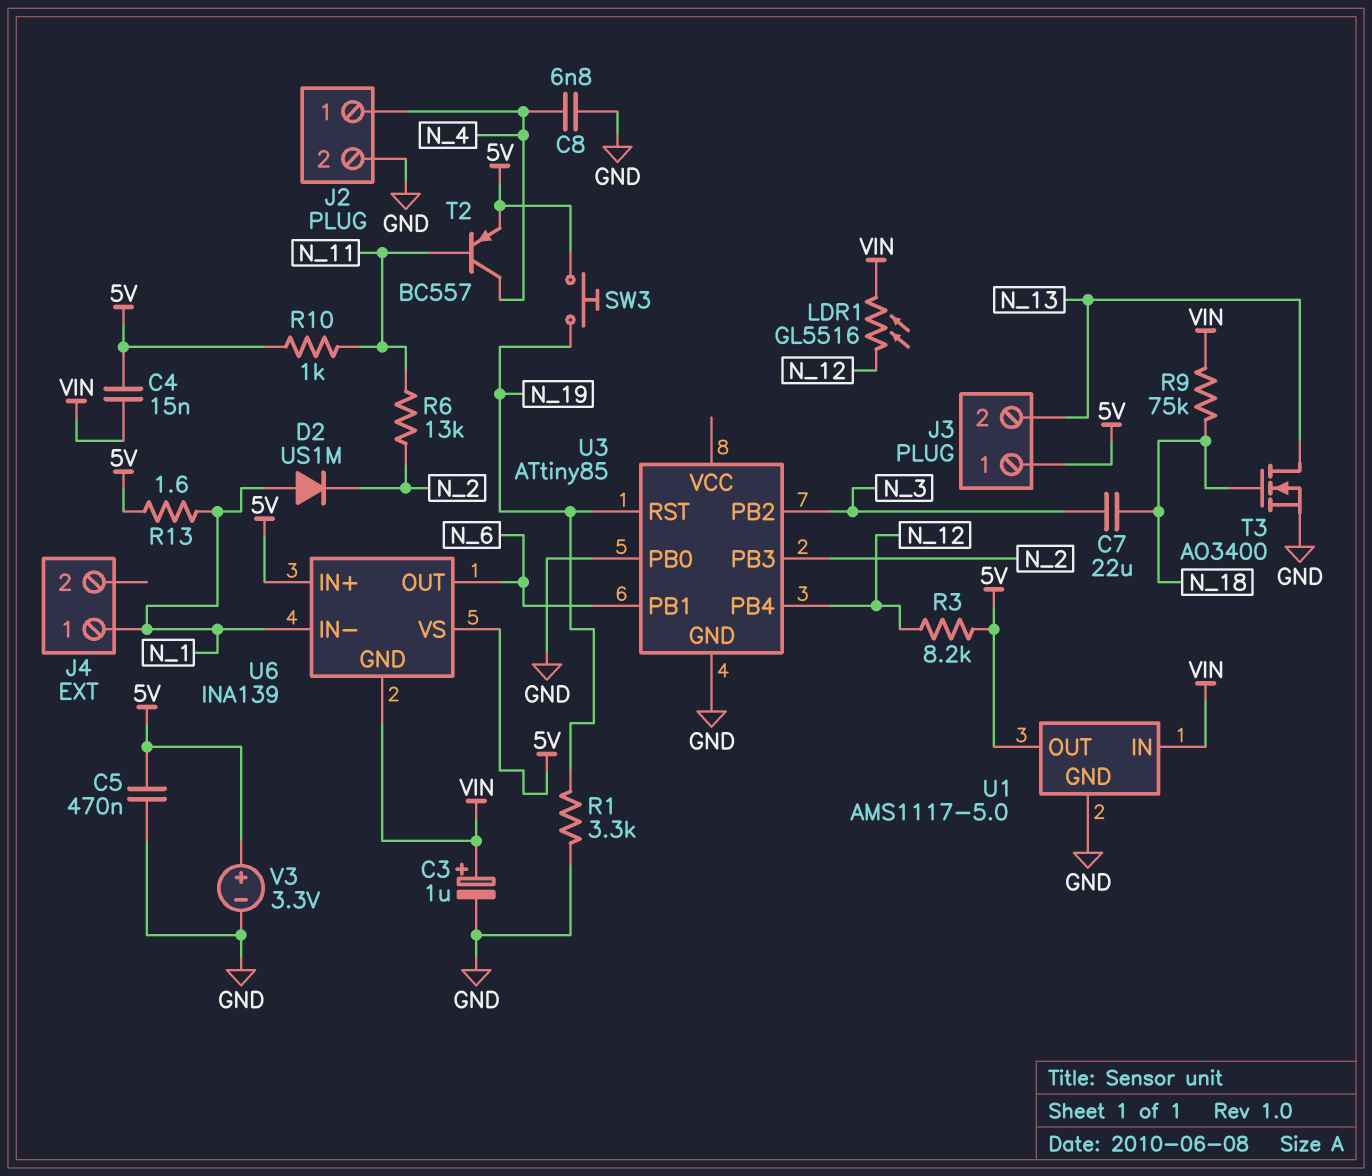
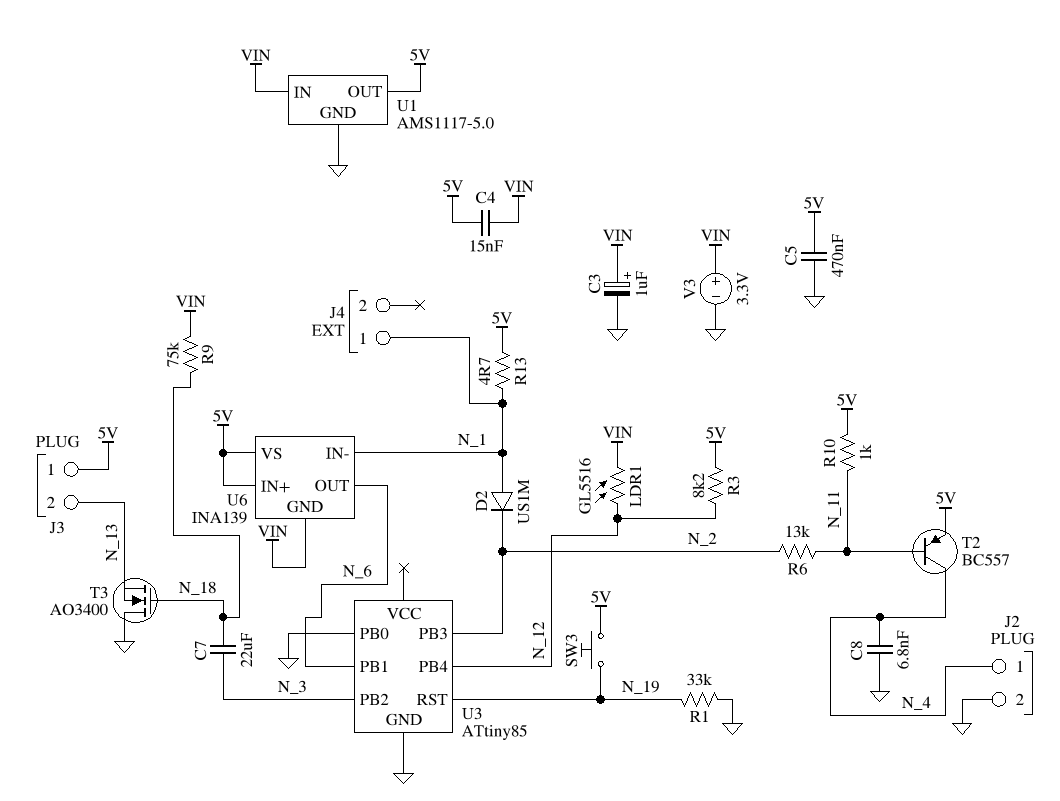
R1: 3.3k (GND, N_19) -> 33k (GND, N_19)
R13: 1.6 (5V, N_1) -> 4.7 (5V, N_1)
T3: NMOS AO3400 (G N_18, D N_13, S GND) -> NMOS AO3400 (G N_18, D GND, S N_13)
V3: 3.3V (plus 5V, minus GND) -> 3.3V (plus VIN, minus GND)

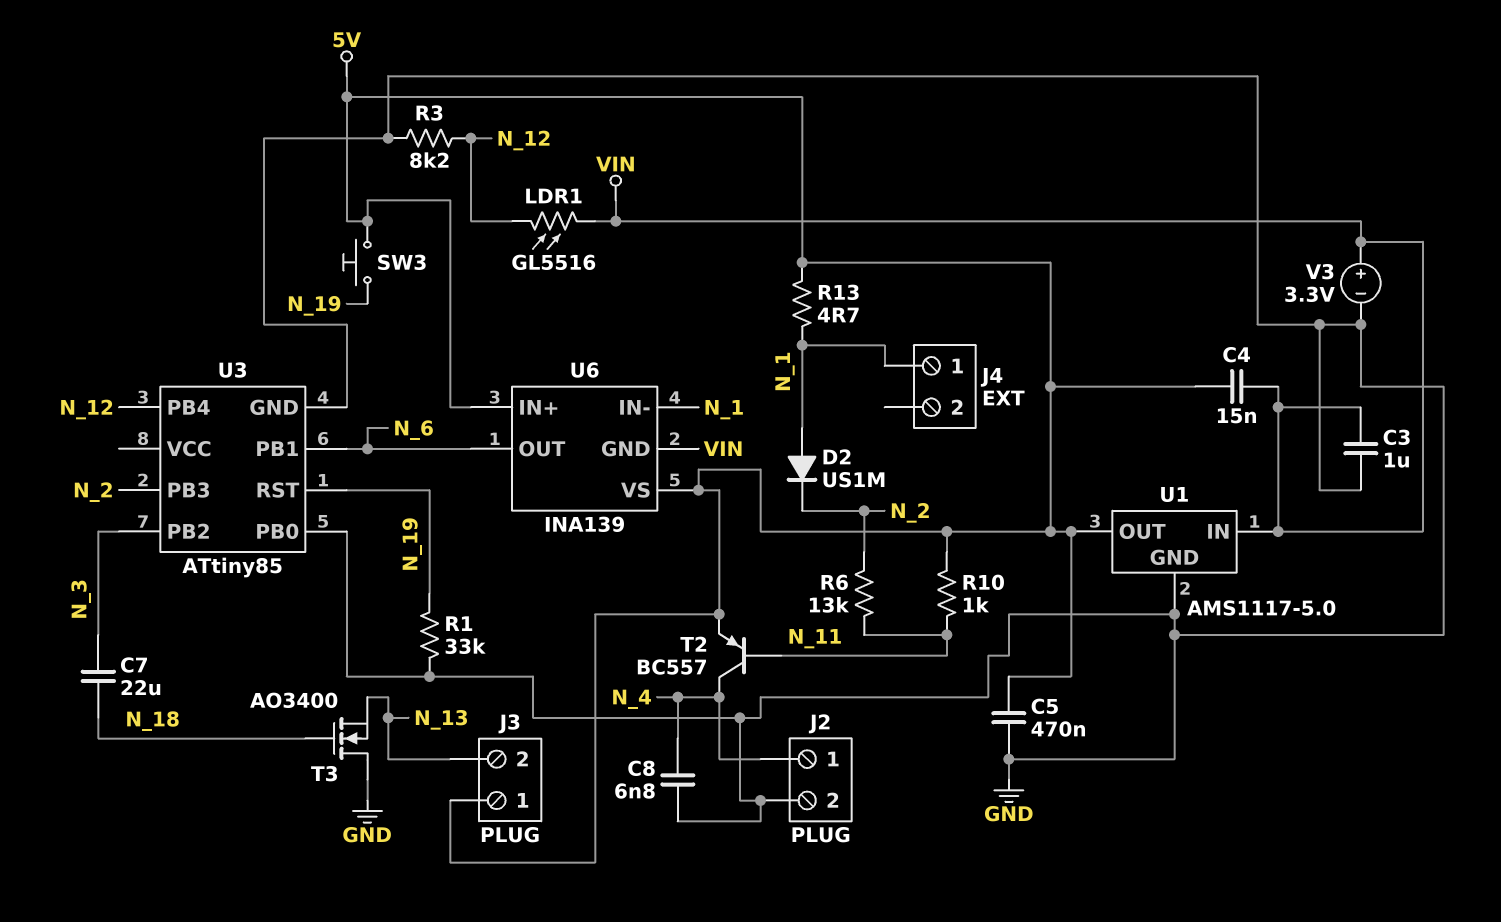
C3: 1uF (plus VIN, minus GND) -> 1uF (GND, VIN)
R3: 8.2k (5V, N_12) -> 8.2k (GND, N_12)
R9: 75k (N_18, VIN) -> none

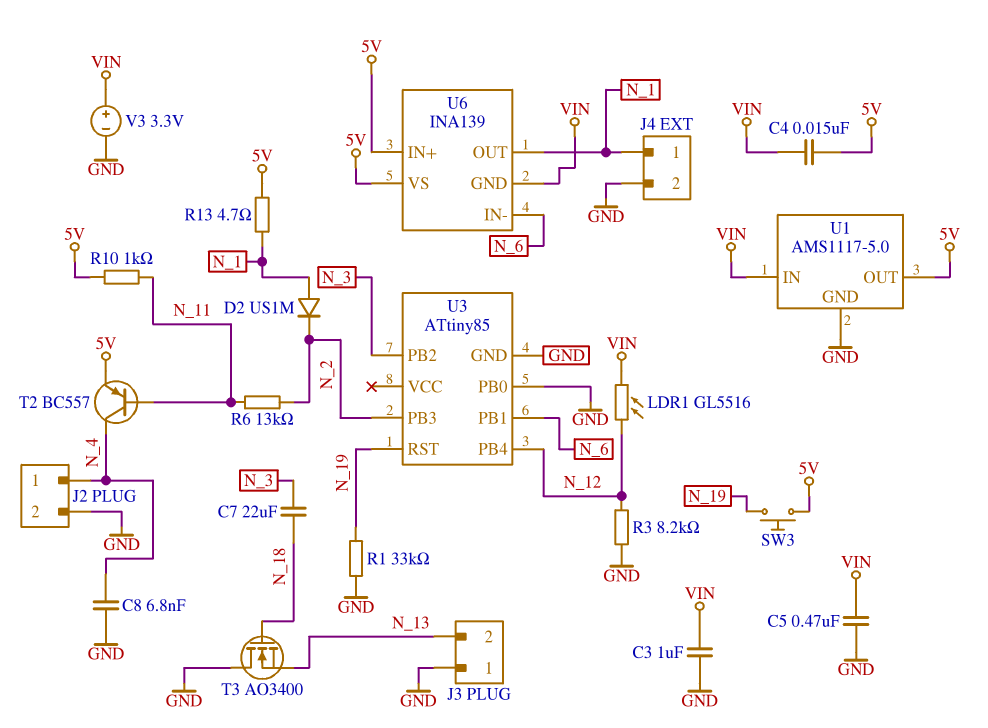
C5: 470nF (5V, GND) -> 470nF (GND, VIN)
J3 pin 1: 5V -> GND
J4 pin 2: none -> GND
U6 pin IN-: N_1 -> N_6
U6 pin OUT: N_6 -> N_1

